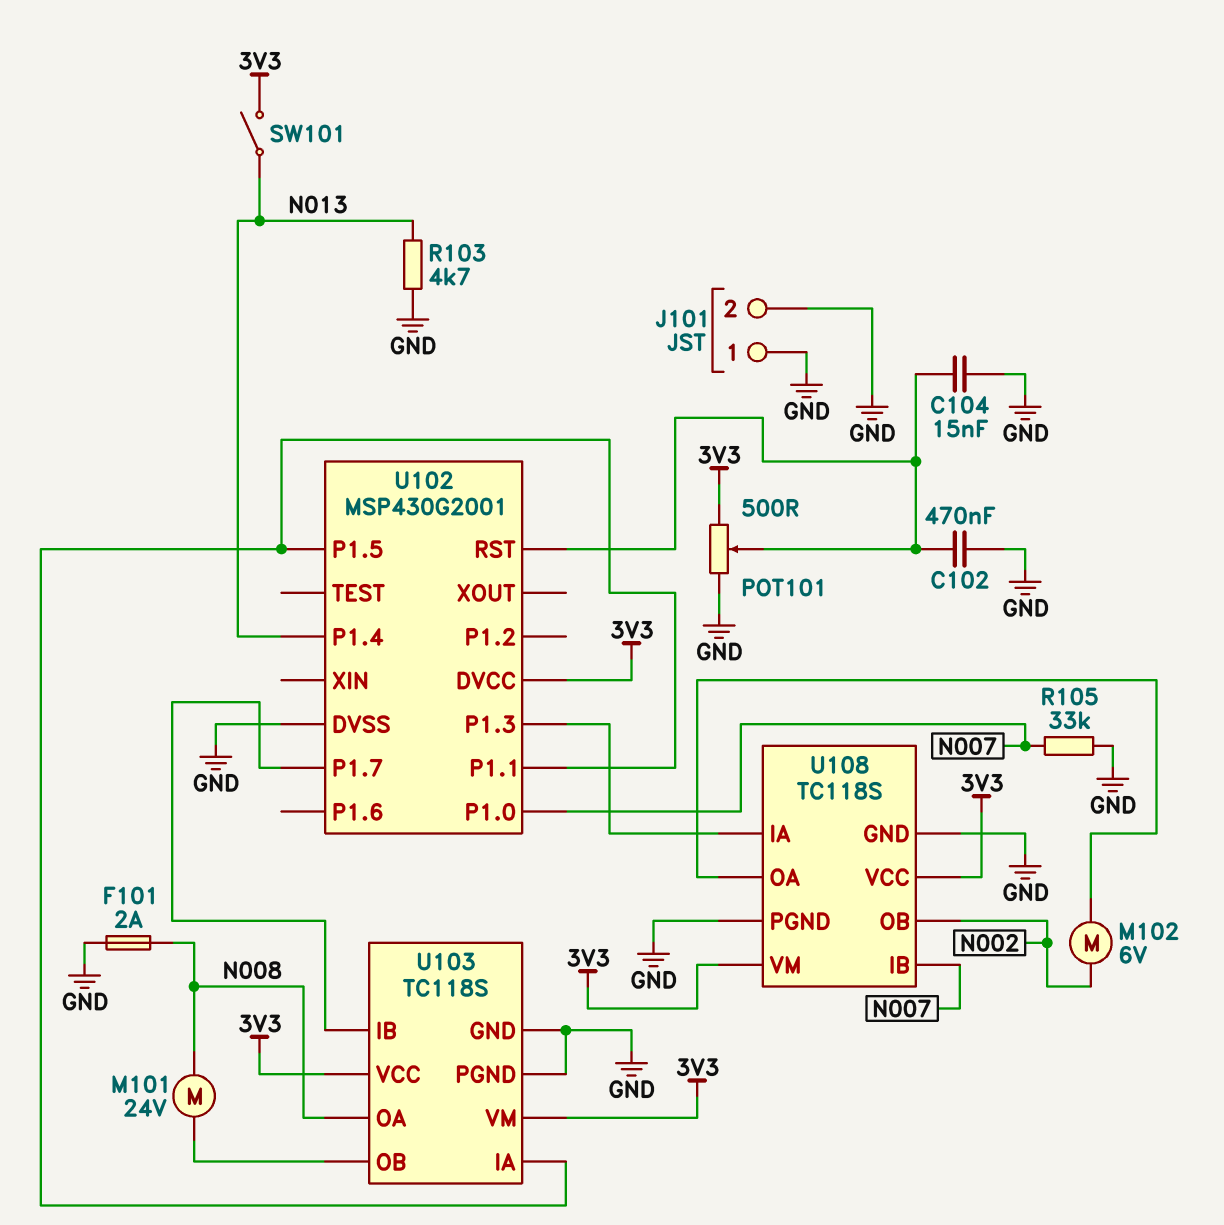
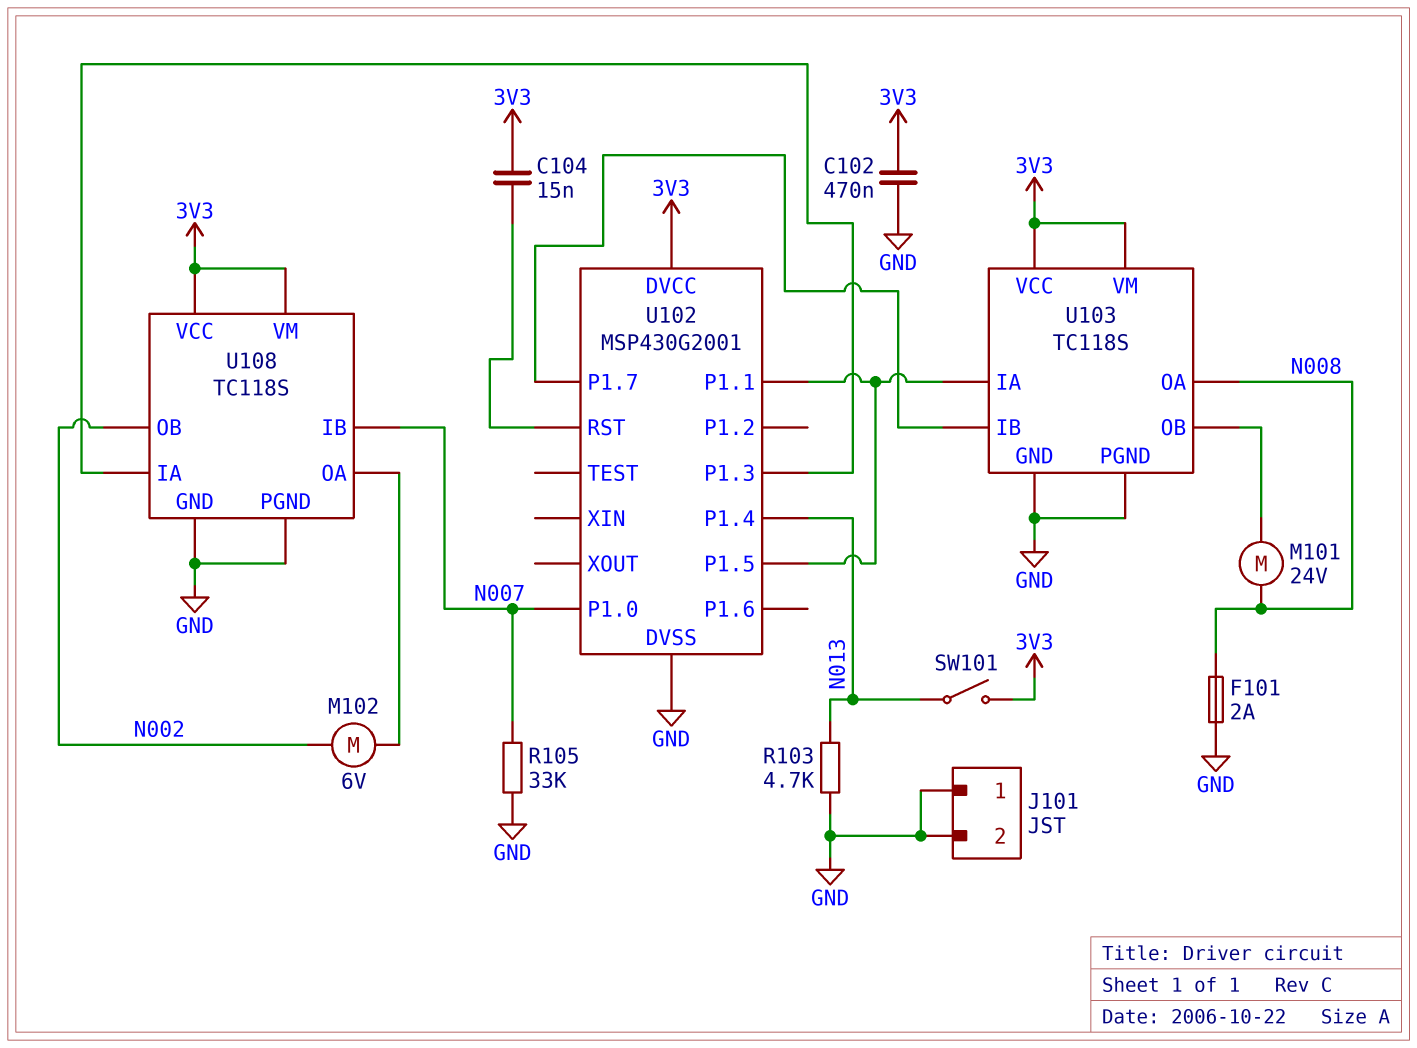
C102: 470nF (GND, U102/RST) -> 470nF (3V3, GND)
C104: 15nF (GND, U102/RST) -> 15nF (3V3, U102/RST)
POT101: 500 (3V3, GND, wiper U102/RST) -> none

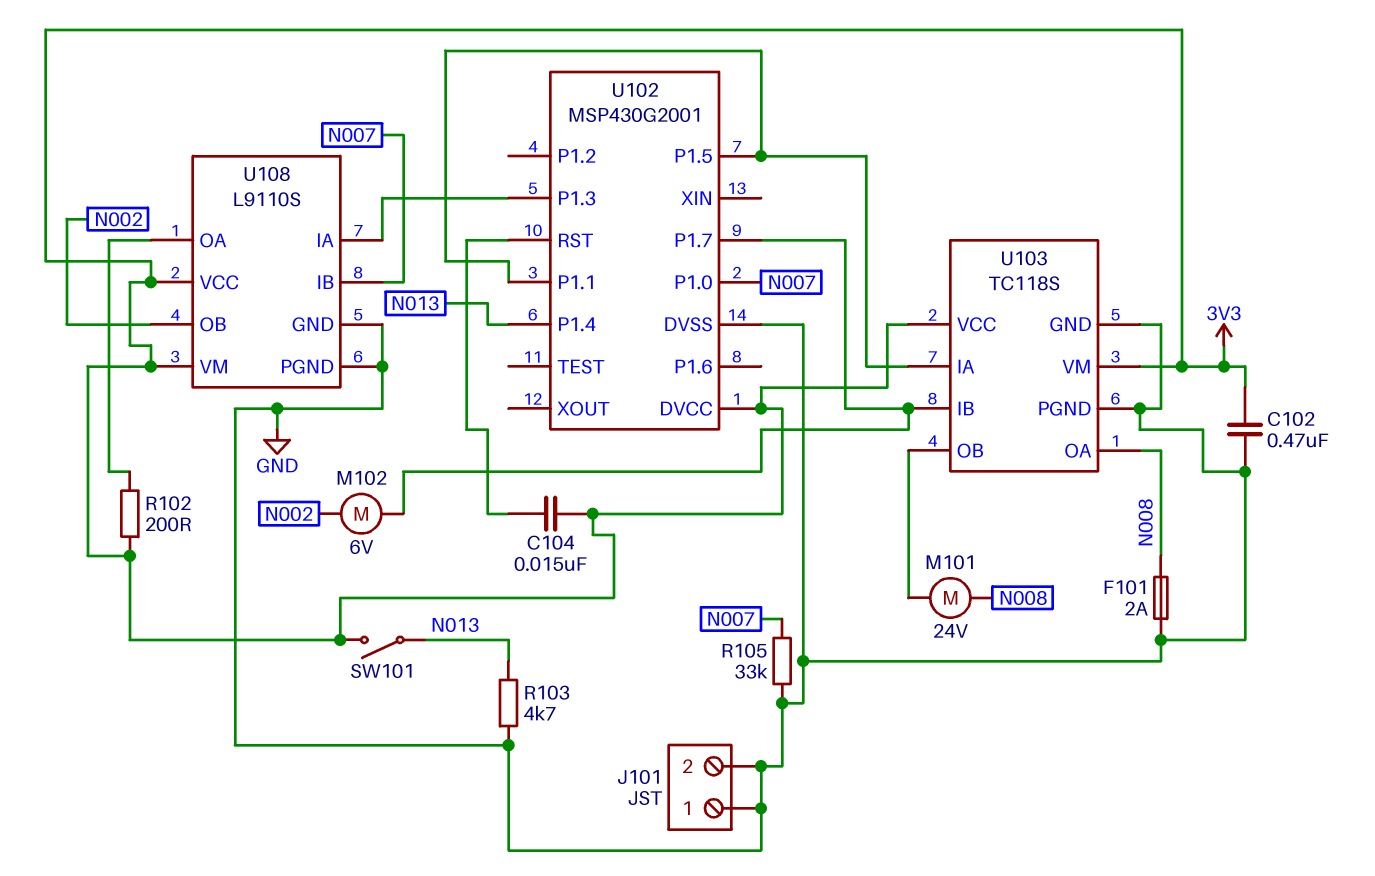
M102: motor 6V (N002, U108/OA) -> motor 6V (N002, U102/P1.7)
R102: none -> 200 (3V3, U108/OA)
U108: TC118S -> L9110S

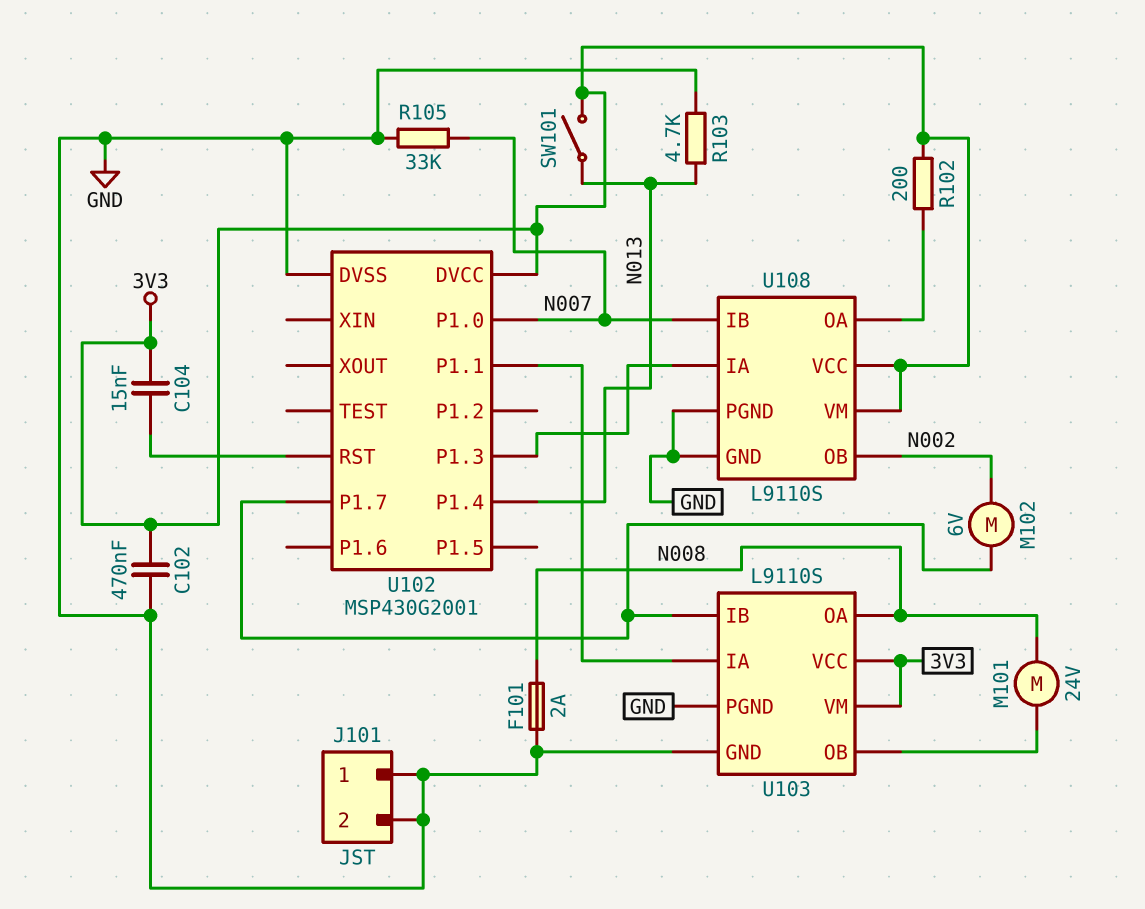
U102 pin P1.5: U102/P1.1 -> none
U103: TC118S -> L9110S

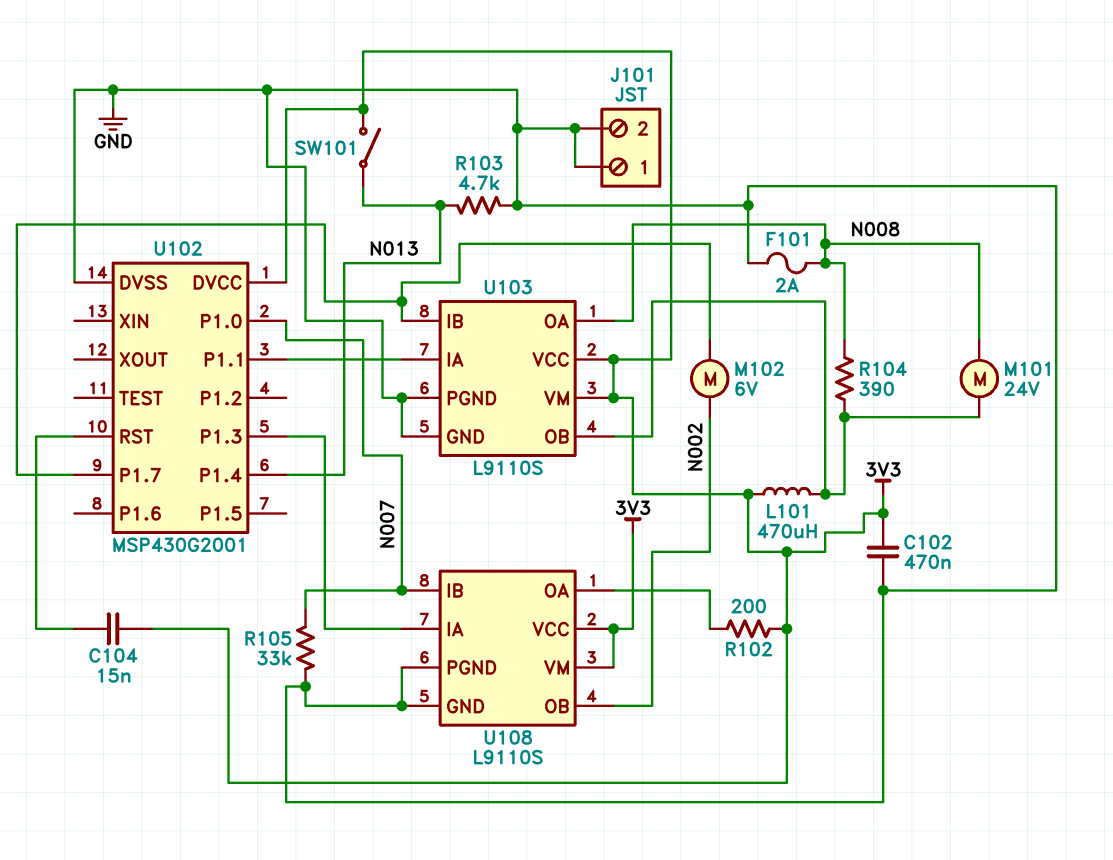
L101: none -> 470uH (3V3, U103/OB)
R104: none -> 390 (N008, U103/OB)

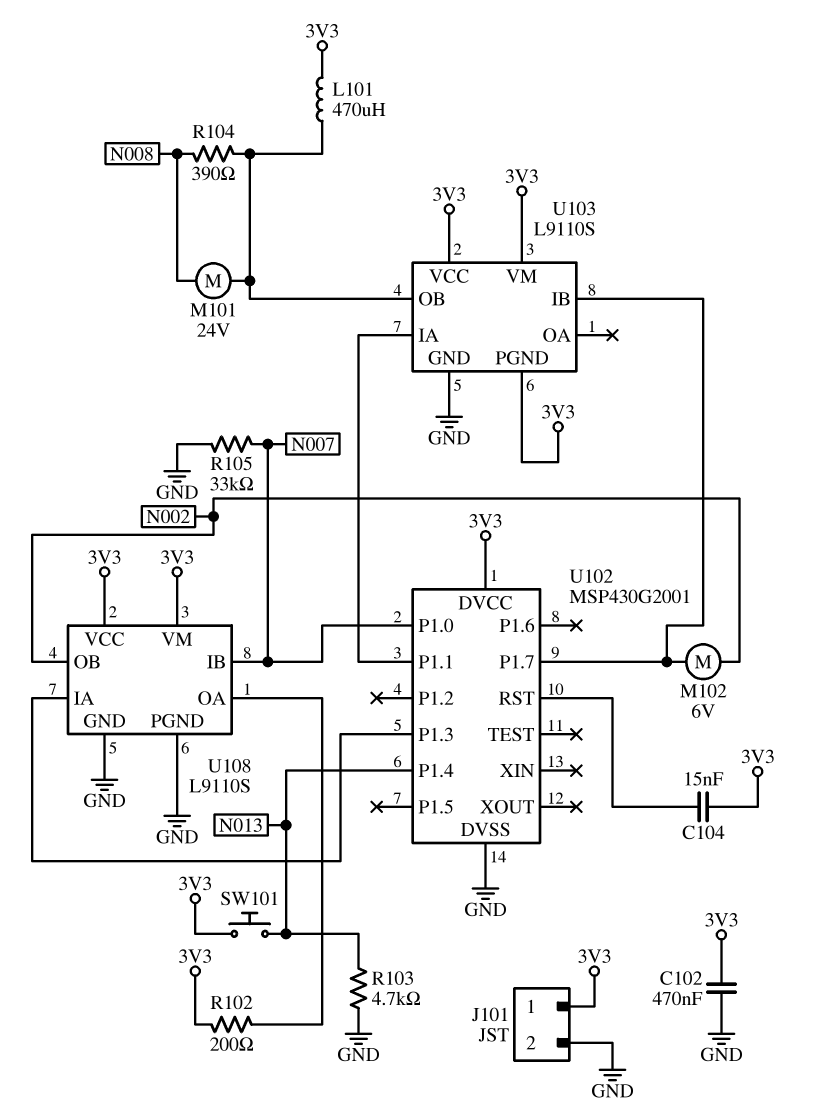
F101: 2A (GND, N008) -> none
J101 pin 1: GND -> 3V3
SW101: switch (3V3, N013) -> button (3V3, N013)
U103 pin OA: N008 -> none
U103 pin PGND: GND -> 3V3

